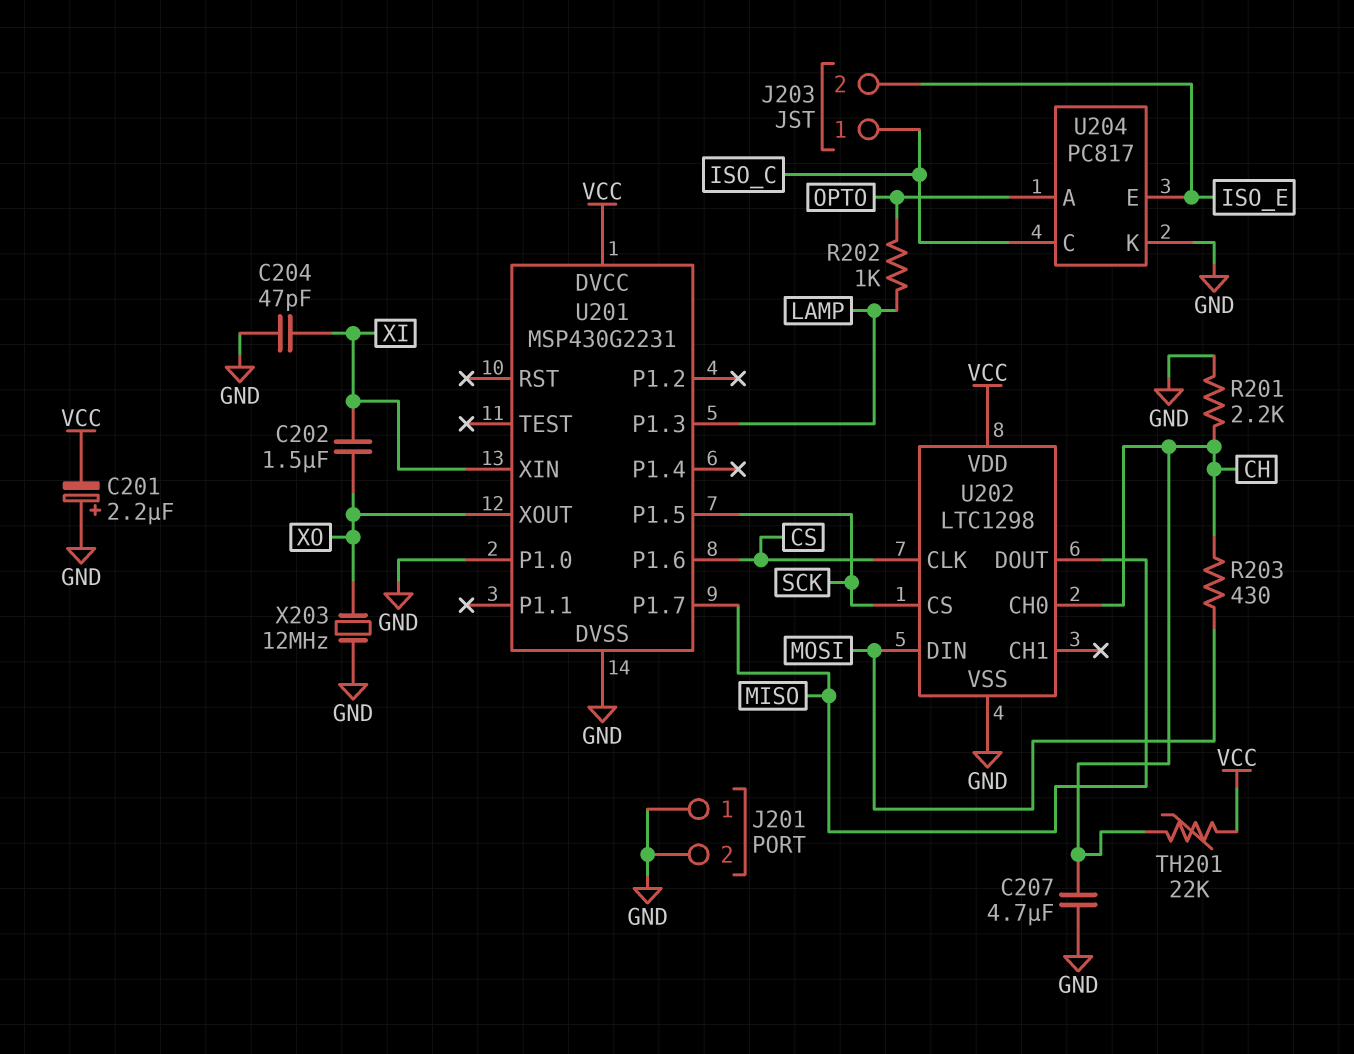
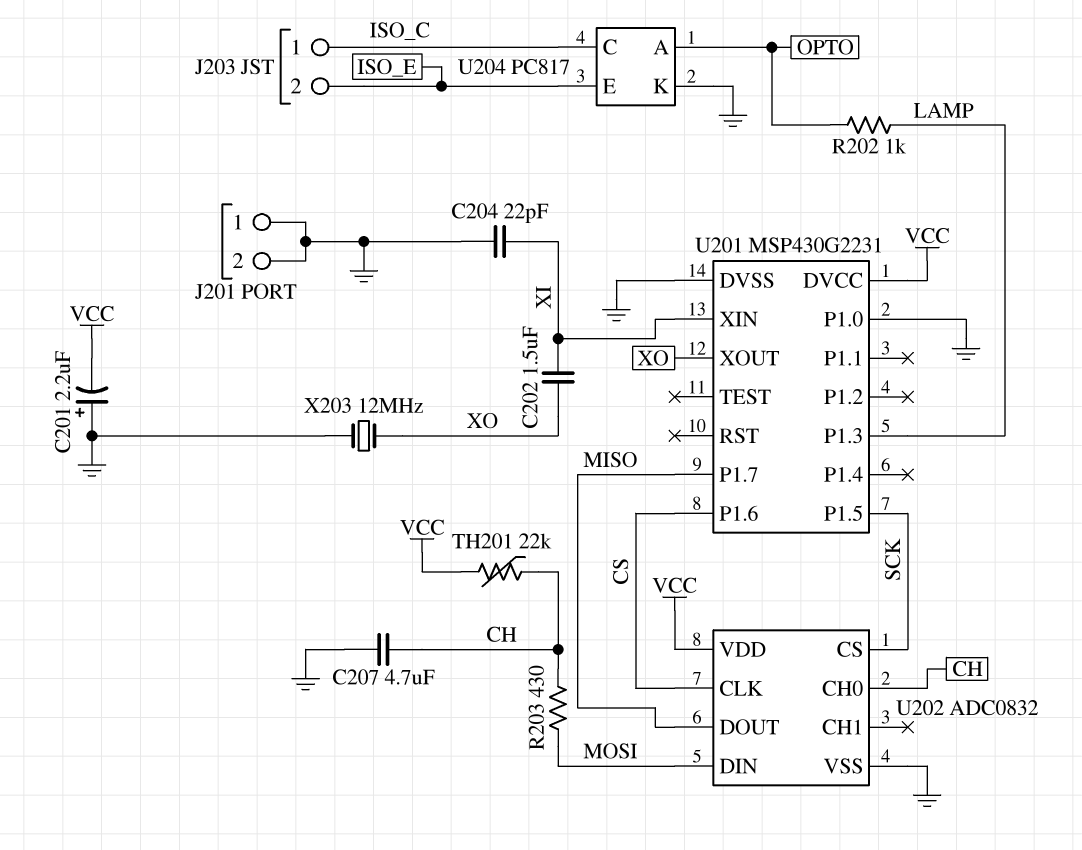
C204: 47pF (GND, XI) -> 22pF (GND, XI)
R201: 2.2k (CH, GND) -> none
U202: LTC1298 -> ADC0832

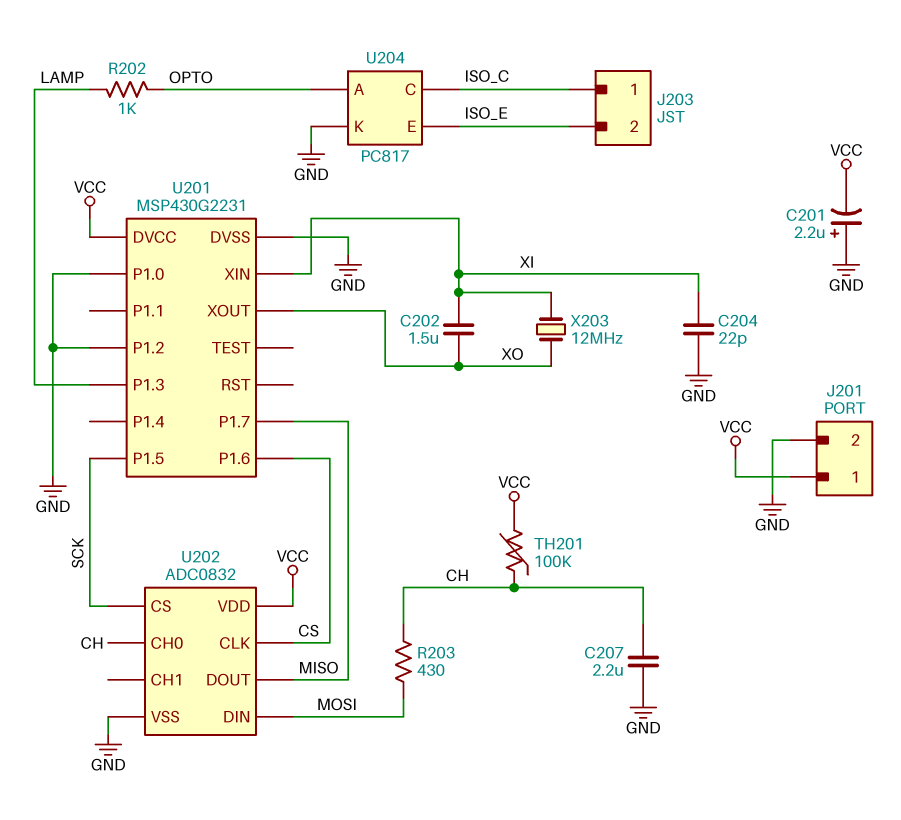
C207: 4.7uF (CH, GND) -> 2.2uF (CH, GND)
J201 pin 1: GND -> VCC
TH201: 22k (CH, VCC) -> 100k (CH, VCC)
U201 pin P1.2: none -> GND
X203: 12MHz (GND, XO) -> 12MHz (XI, XO)

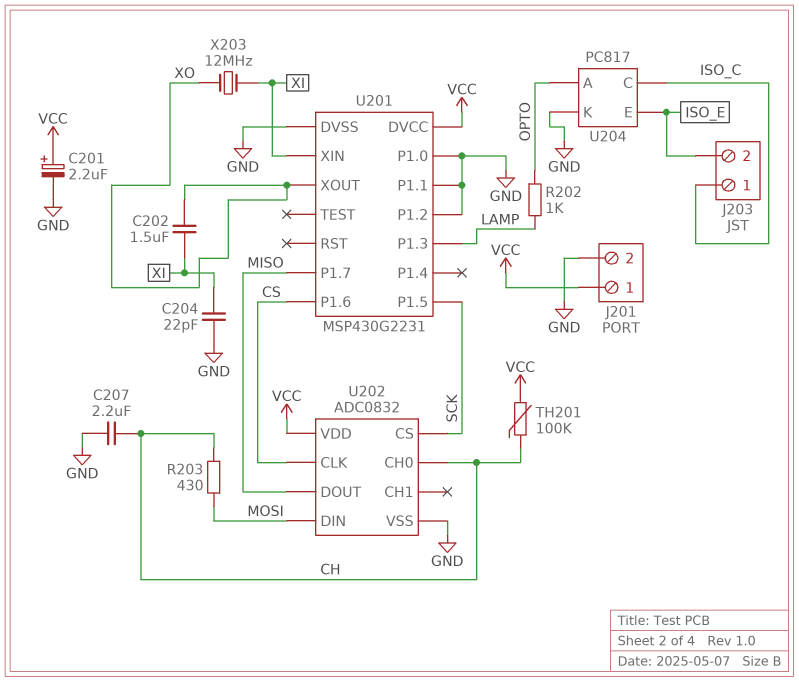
C201: 2.2uF (plus GND, minus VCC) -> 2.2uF (plus VCC, minus GND)
U201 pin P1.1: none -> GND

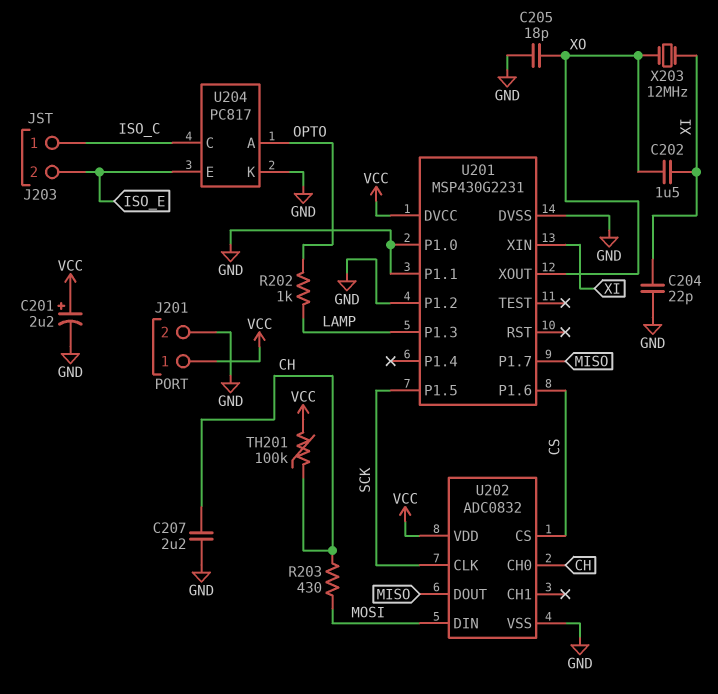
C205: none -> 18pF (GND, XO)
U202 pin CLK: CS -> SCK
U202 pin CS: SCK -> CS

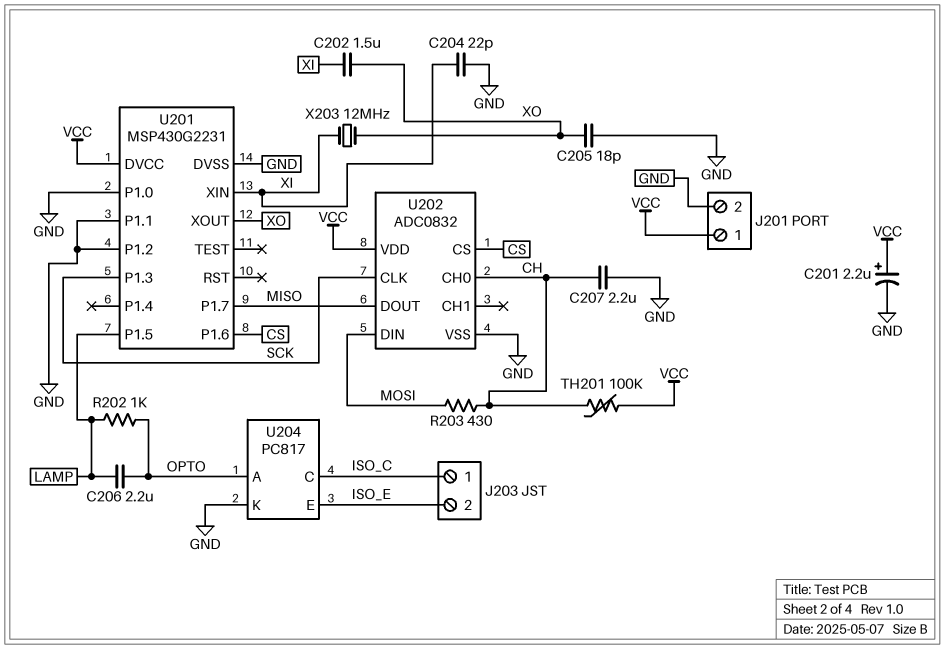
C206: none -> 2.2uF (LAMP, OPTO)
U201 pin P1.3: LAMP -> SCK
U201 pin P1.5: SCK -> LAMP

